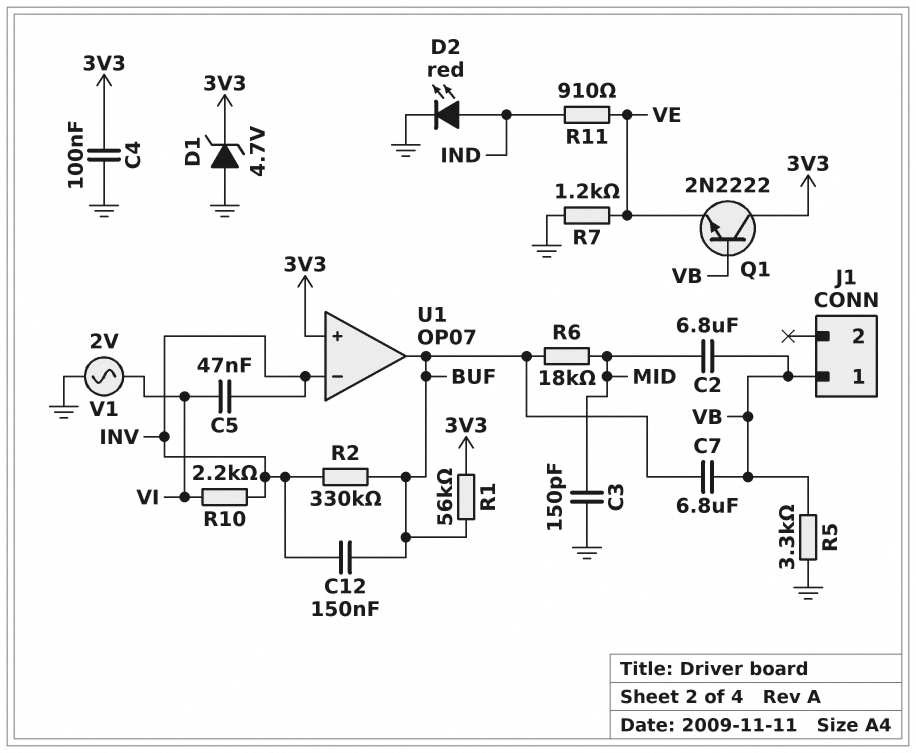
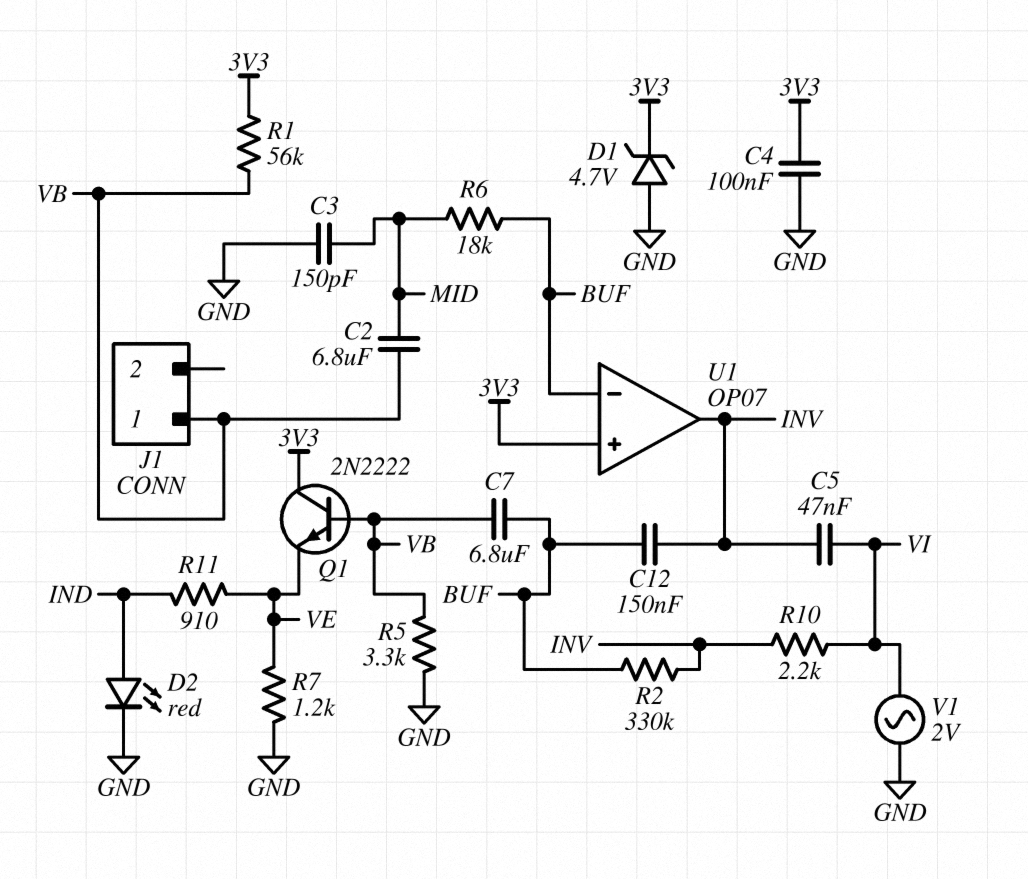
R1: 56k (3V3, BUF) -> 56k (3V3, VB)
U1 pin in-: INV -> BUF
U1 pin out: BUF -> INV

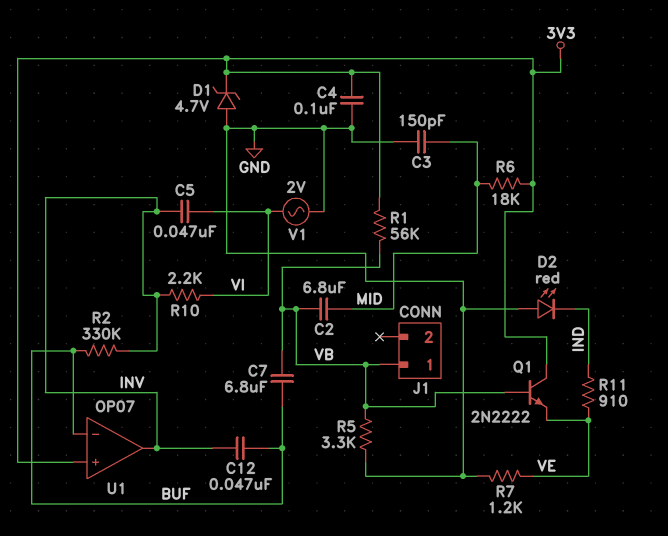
C12: 150nF (BUF, INV) -> 47nF (BUF, INV)
D2: LED red (A IND, K GND) -> LED red (A GND, K IND)
R6: 18k (BUF, MID) -> 18k (3V3, MID)

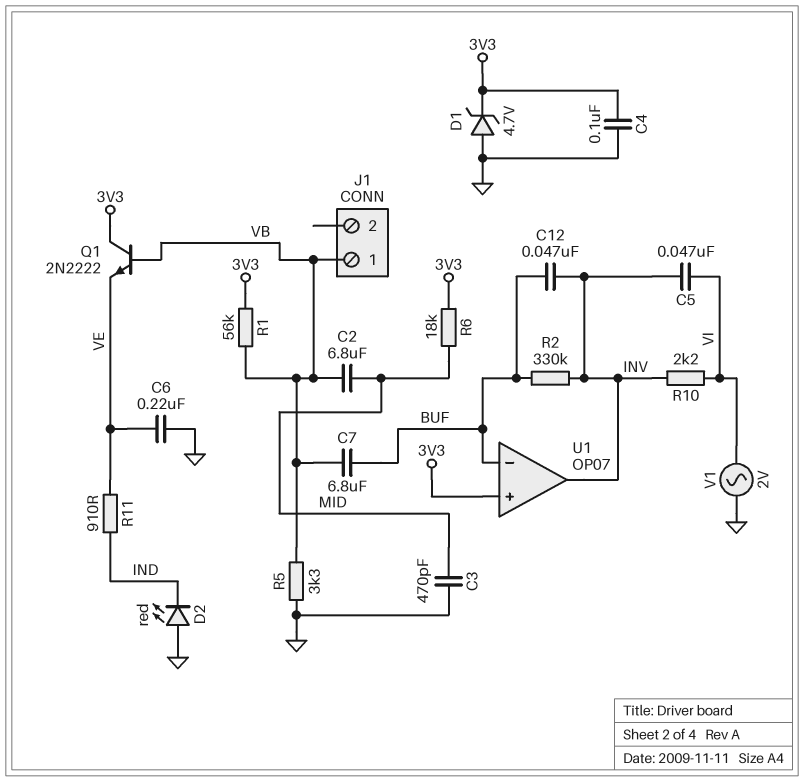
C3: 150pF (GND, MID) -> 470pF (GND, MID)
C6: none -> 220nF (GND, VE)
R7: 1.2k (GND, VE) -> none

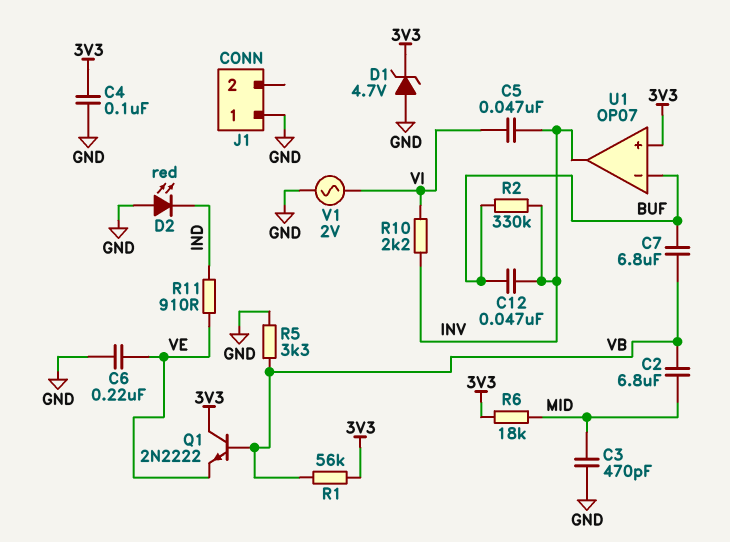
J1 pin 1: VB -> GND

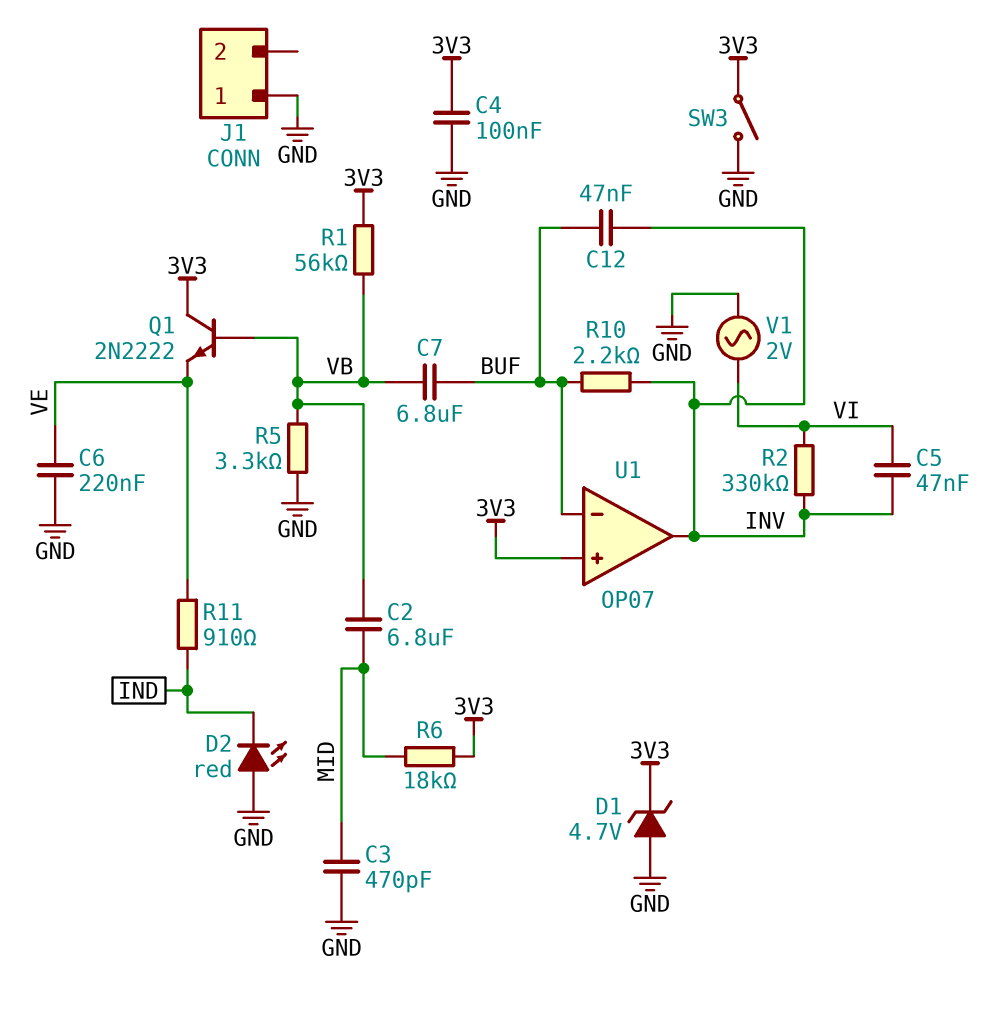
R2: 330k (BUF, INV) -> 330k (INV, VI)
R10: 2.2k (INV, VI) -> 2.2k (BUF, INV)
SW3: none -> switch (3V3, GND)

